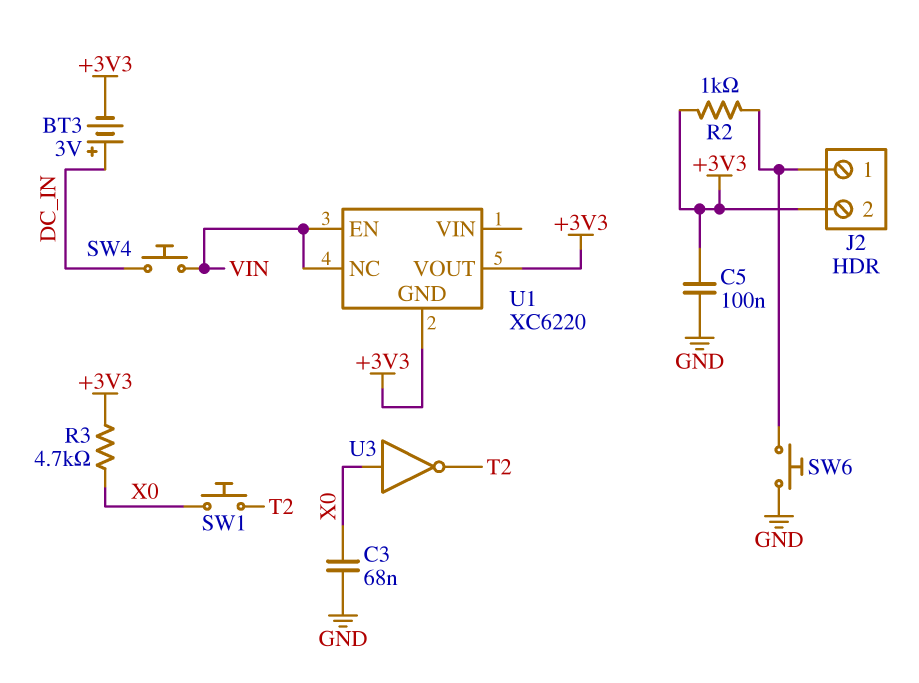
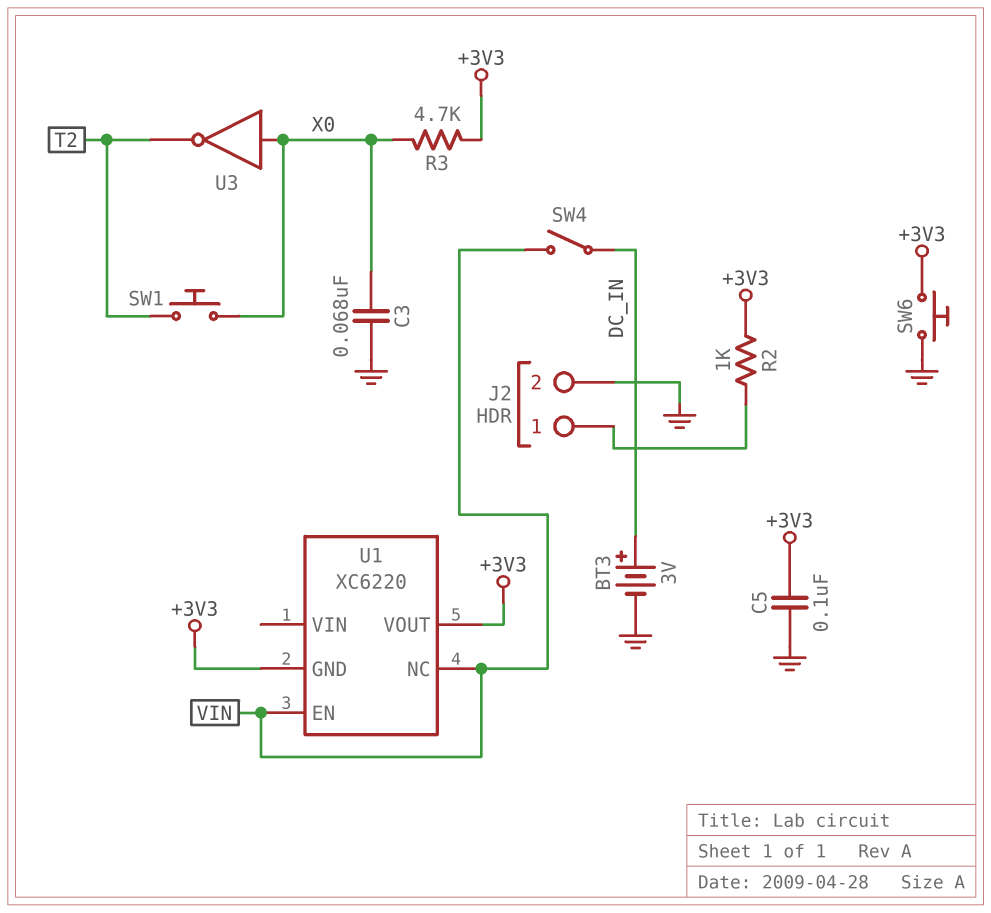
BT3: 3V (plus DC_IN, minus +3V3) -> 3V (plus DC_IN, minus GND)
J2 pin 2: +3V3 -> GND
SW4: button (DC_IN, VIN) -> switch (DC_IN, VIN)
SW6: button (GND, J2/1) -> button (+3V3, GND)

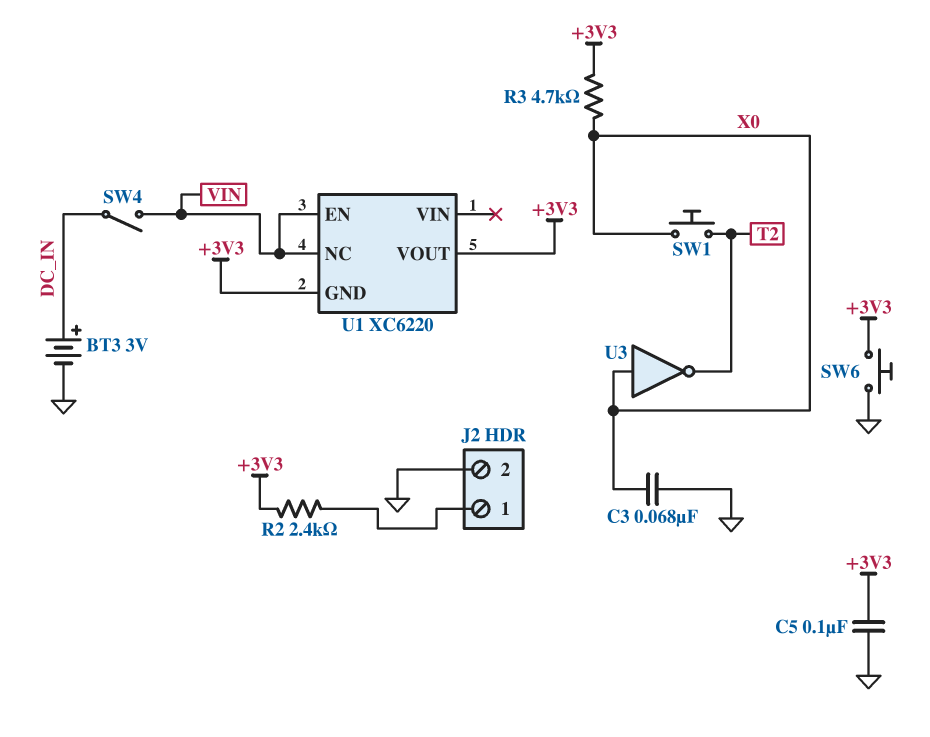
R2: 1k (+3V3, J2/1) -> 2.4k (+3V3, J2/1)

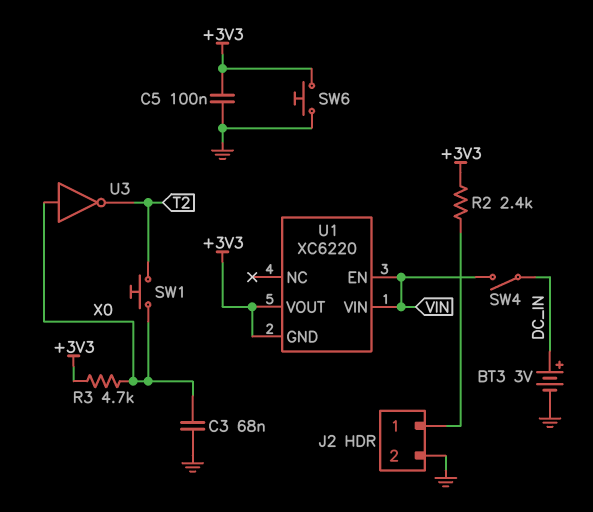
U1 pin NC: VIN -> none
U1 pin VIN: none -> VIN

